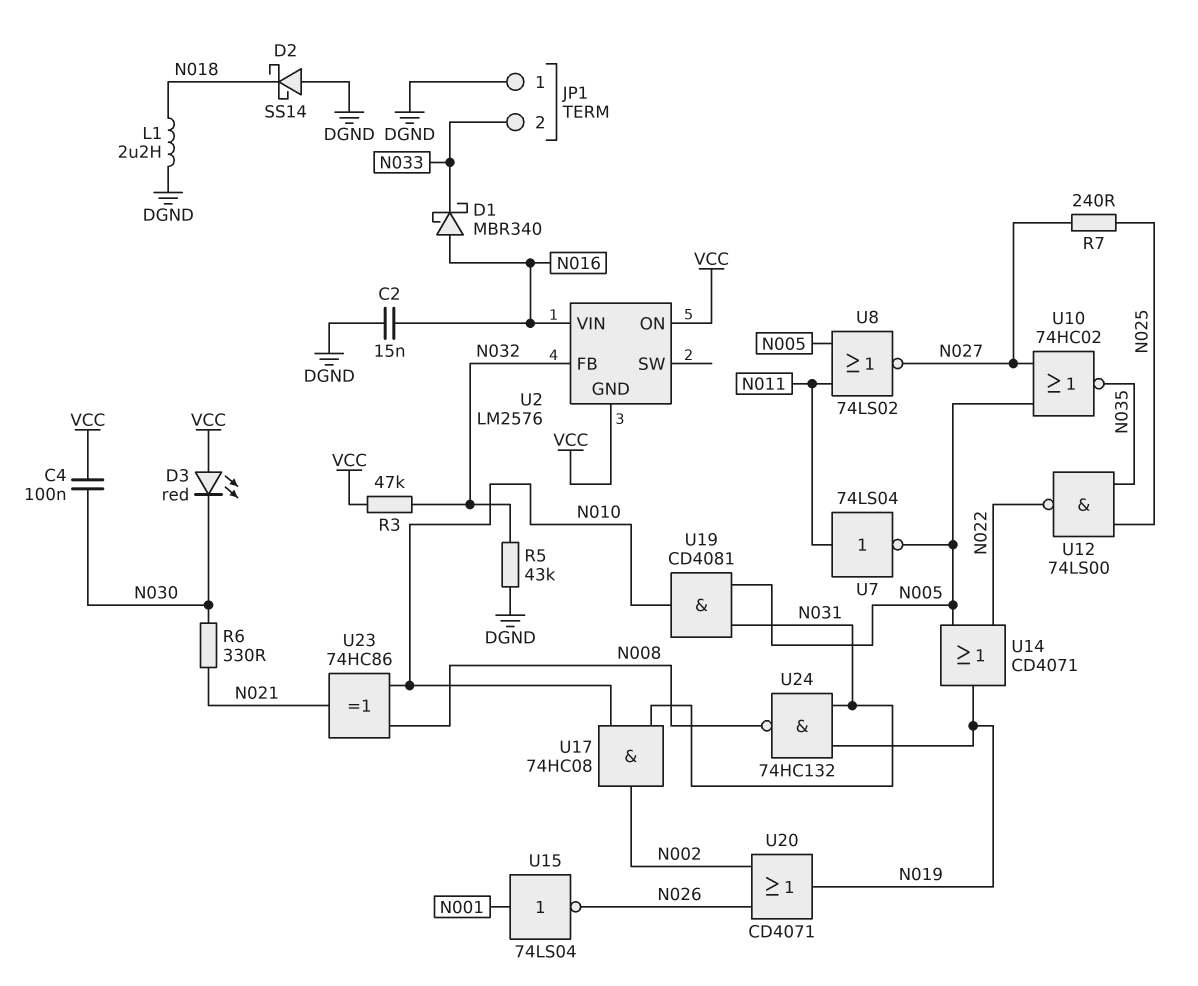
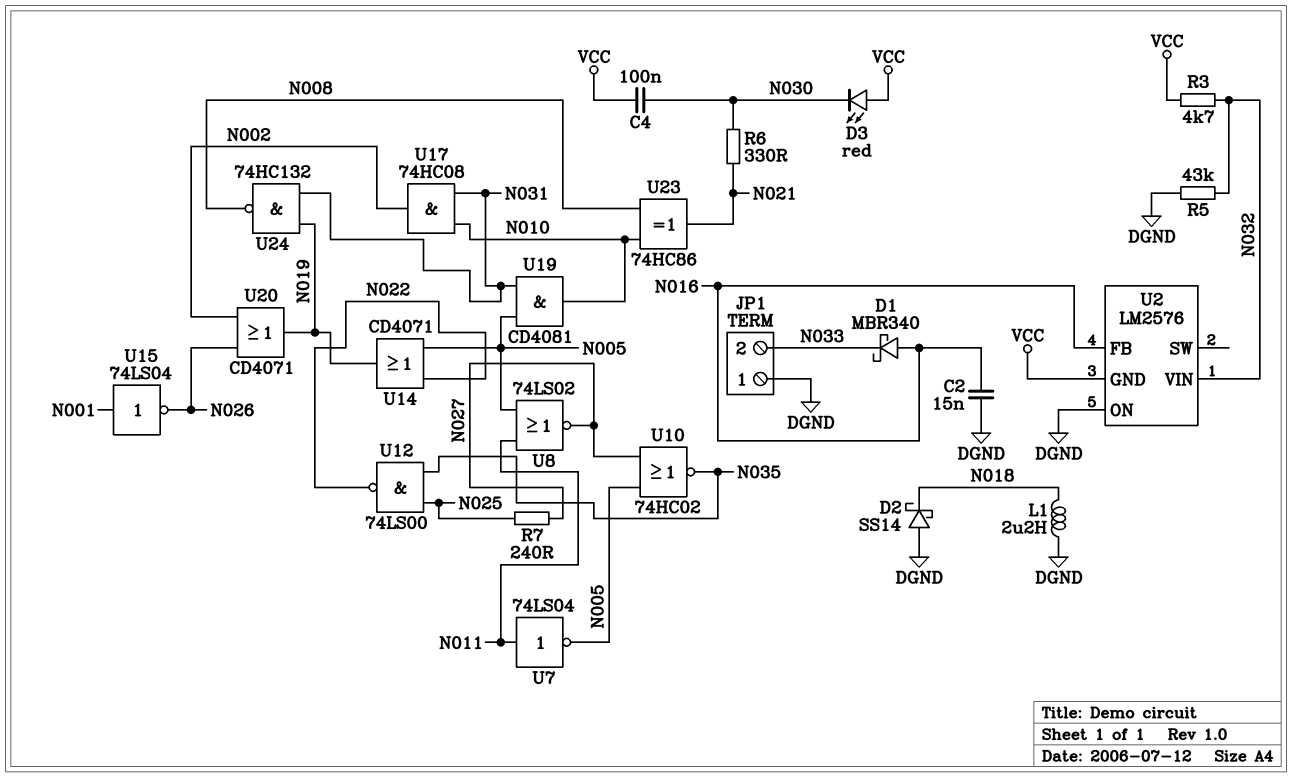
R3: 47k (N032, VCC) -> 4.7k (N032, VCC)
U2 pin FB: N032 -> N016
U2 pin ON: VCC -> DGND
U2 pin VIN: N016 -> N032

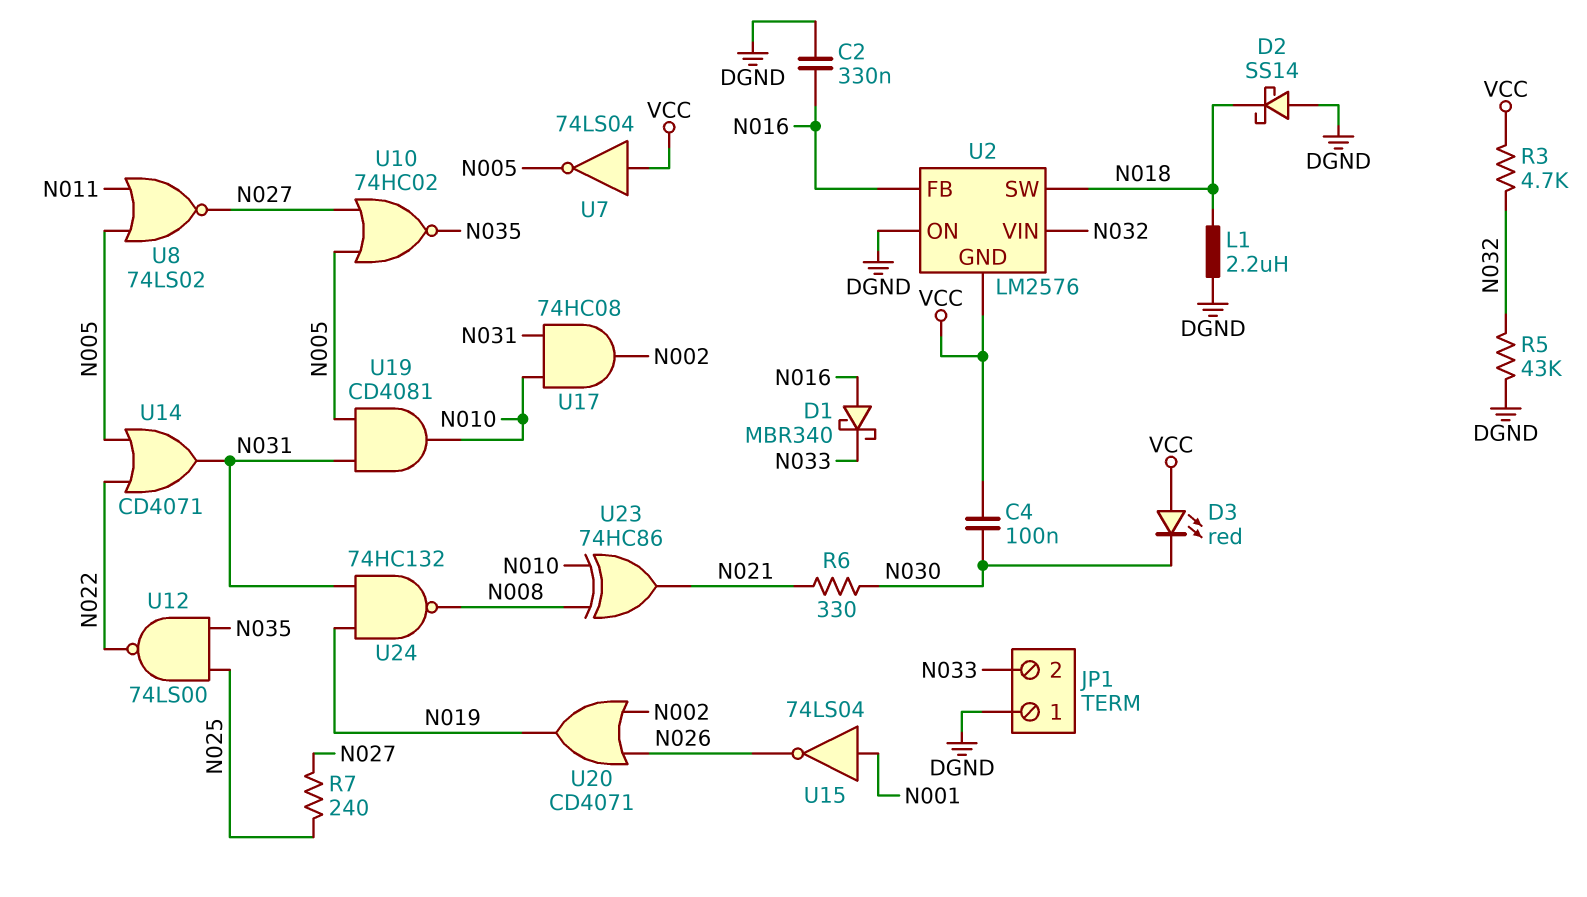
C2: 15nF (DGND, N016) -> 330nF (DGND, N016)
U2 pin SW: none -> N018
U7: NOT 74LS04 (in N011, out N005) -> NOT 74LS04 (in VCC, out N005)
U14: OR CD4071 (in N005, in N022, out N019) -> OR CD4071 (in N005, in N022, out N031)

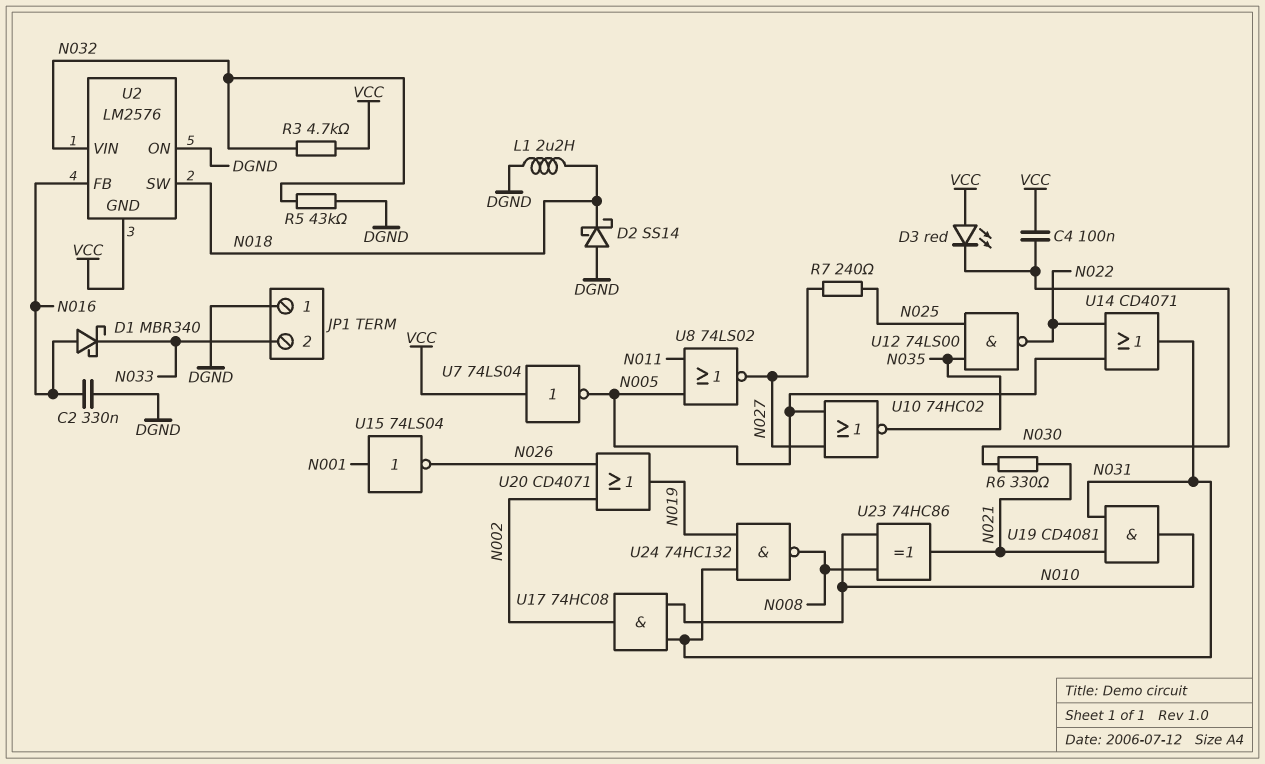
U19: AND CD4081 (in N005, in N031, out N010) -> AND CD4081 (in N021, in N031, out N010)

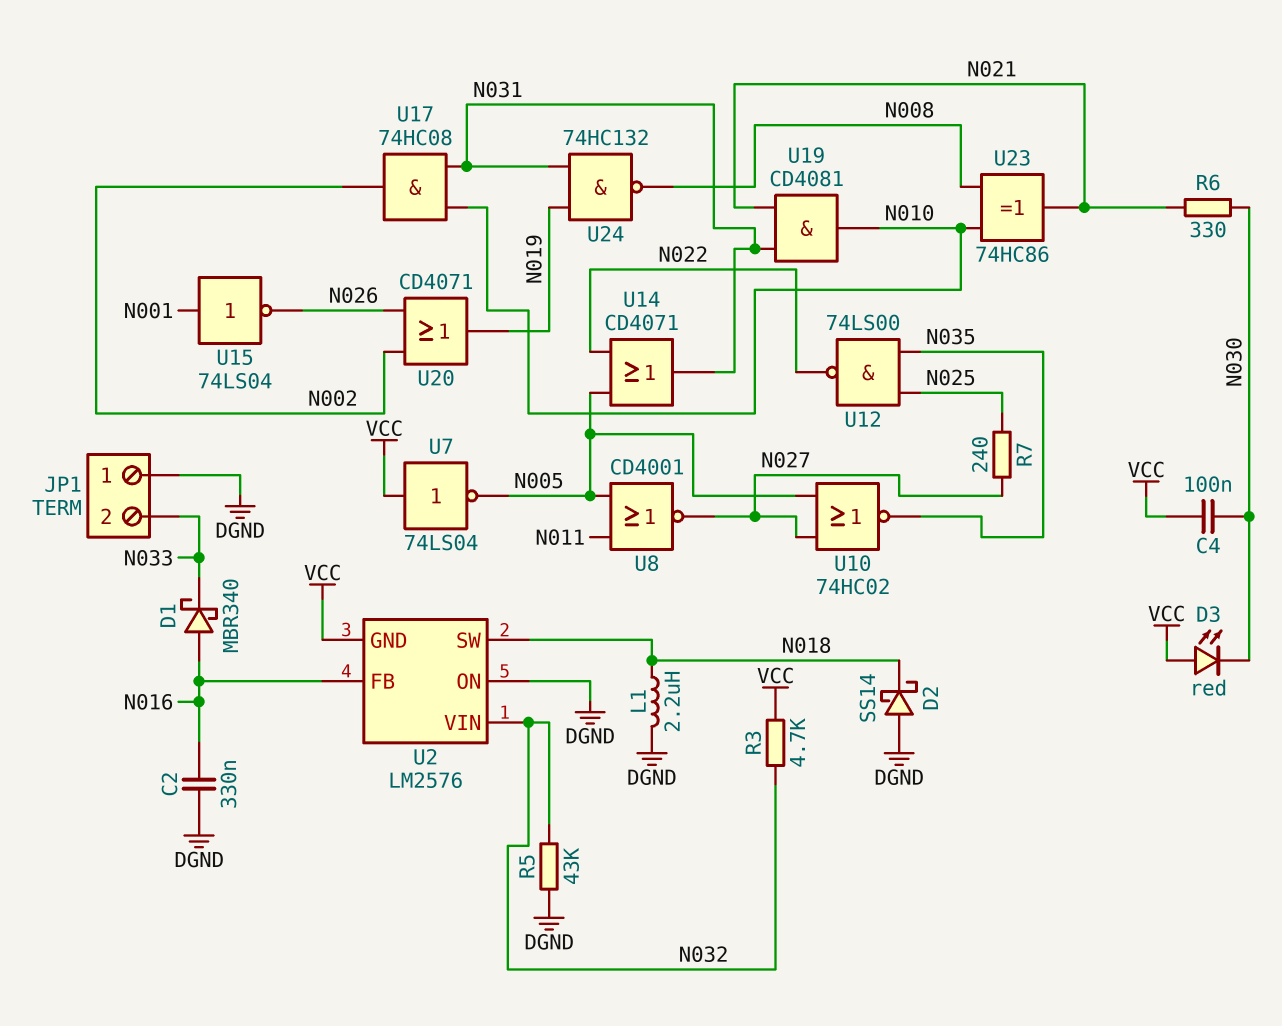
U8: NOR 74LS02 (in N005, in N011, out N027) -> NOR CD4001 (in N005, in N011, out N027)

